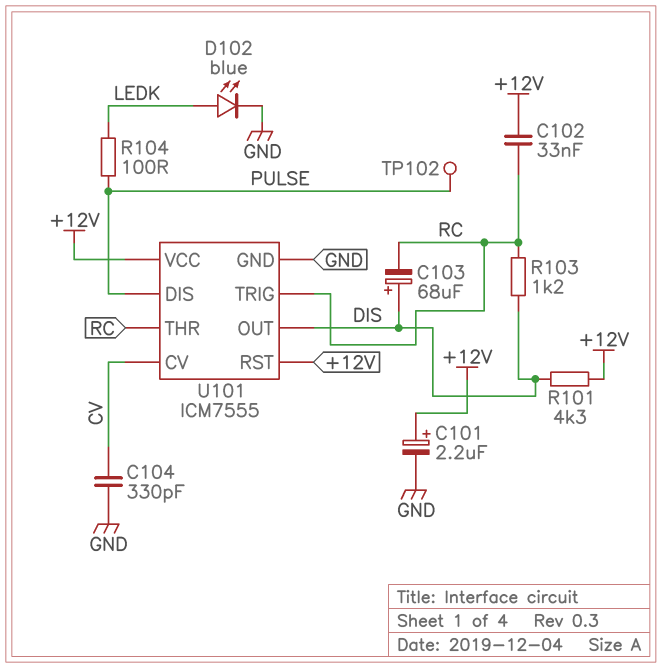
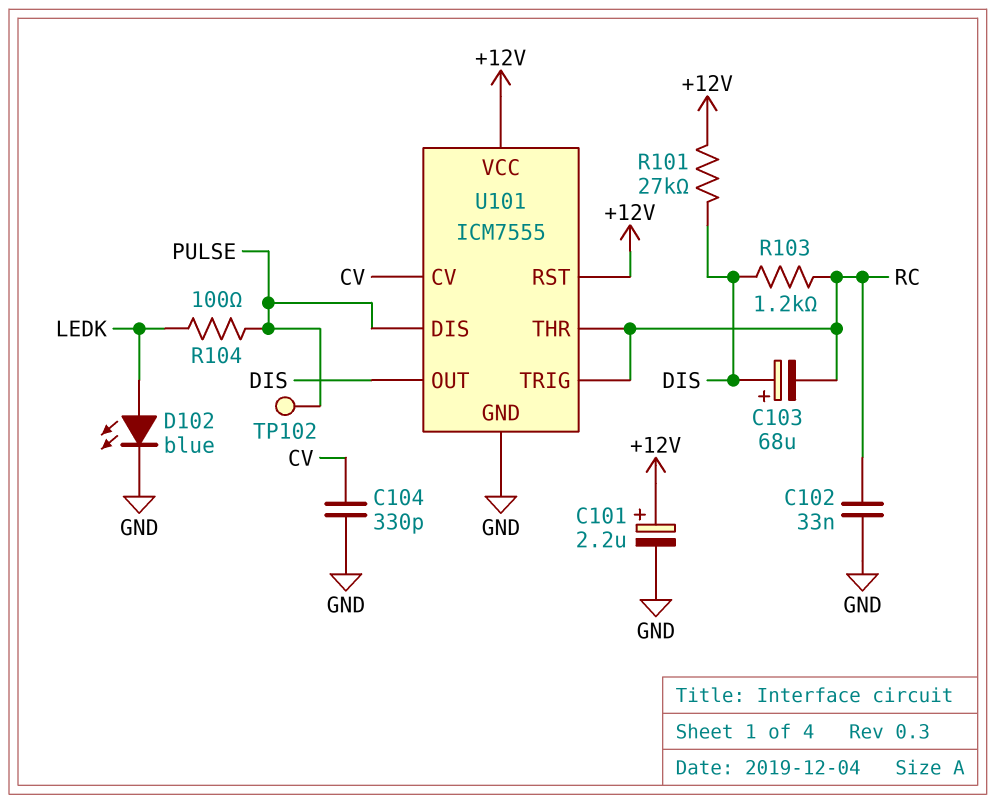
C102: 33nF (+12V, RC) -> 33nF (GND, RC)
R101: 4.3k (+12V, DIS) -> 27k (+12V, DIS)

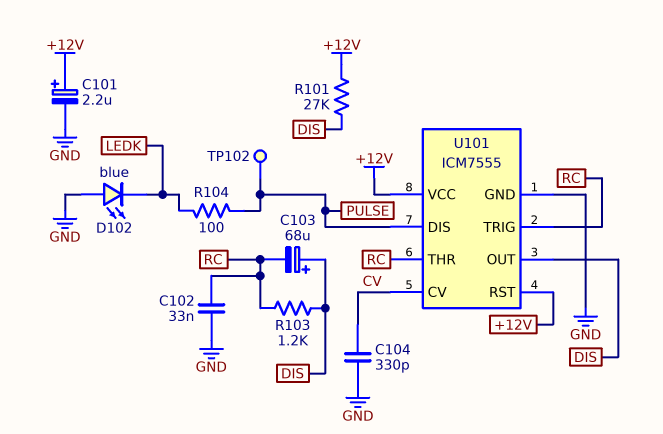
D102: LED blue (A LEDK, K GND) -> LED blue (A GND, K LEDK)

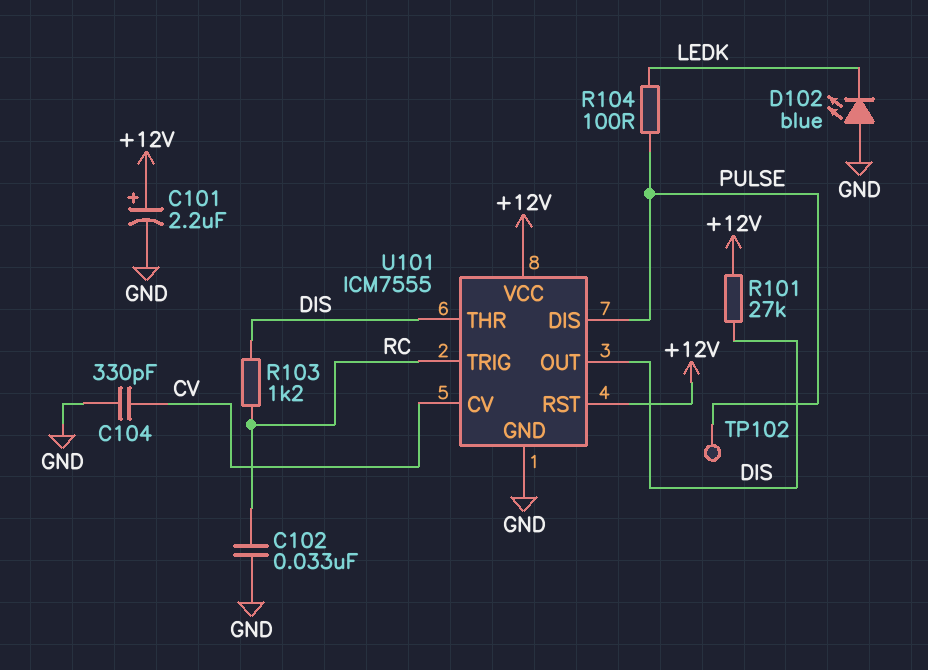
C103: 68uF (plus DIS, minus RC) -> none
U101 pin THR: RC -> DIS

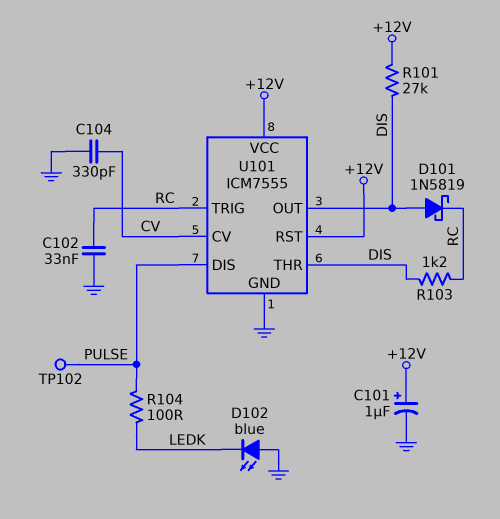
C101: 2.2uF (plus +12V, minus GND) -> 1uF (plus +12V, minus GND)
D101: none -> schottky 1N5819 (A DIS, K RC)

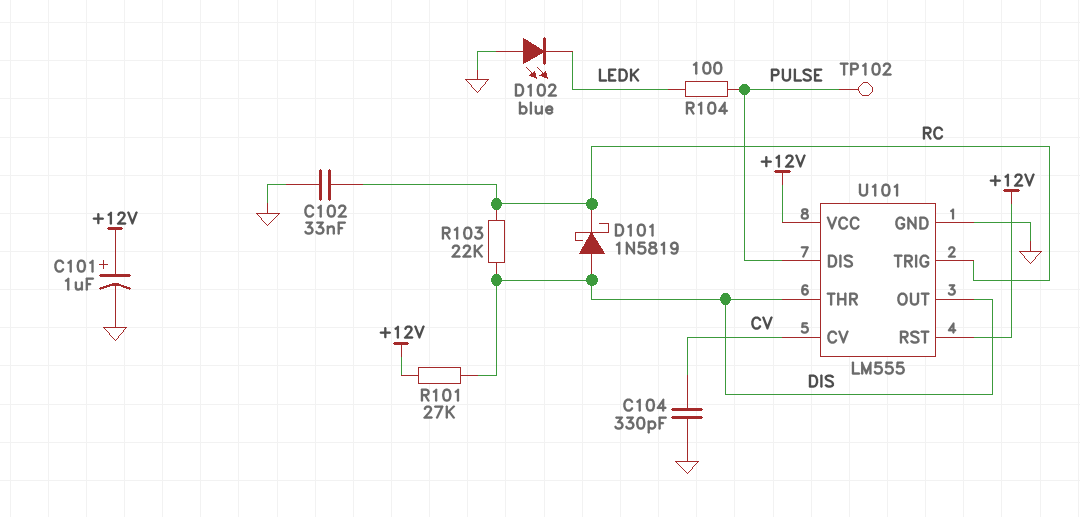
R103: 1.2k (DIS, RC) -> 22k (DIS, RC)
U101: ICM7555 -> LM555

